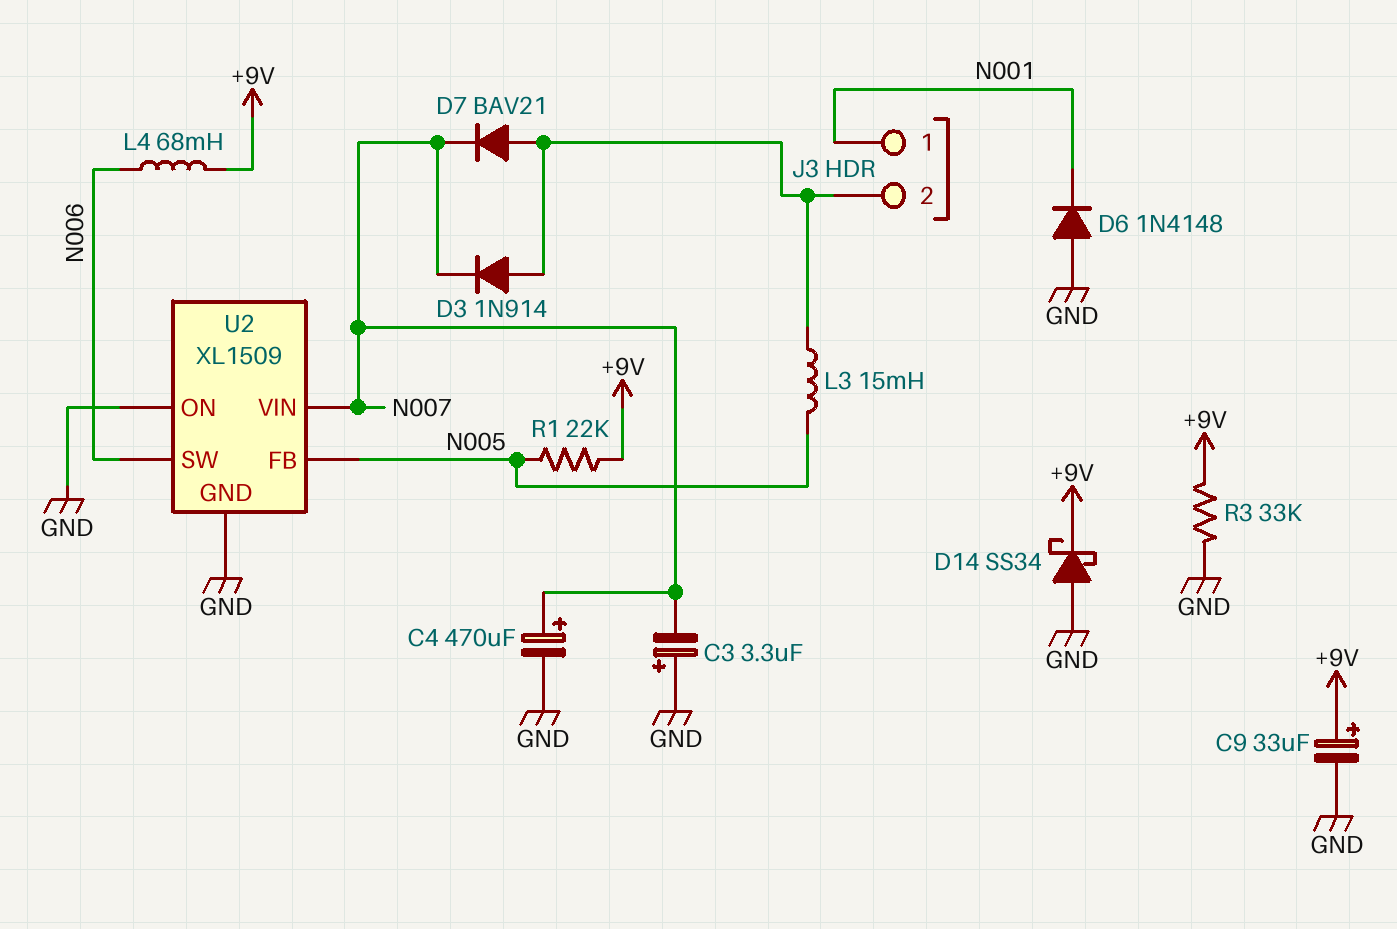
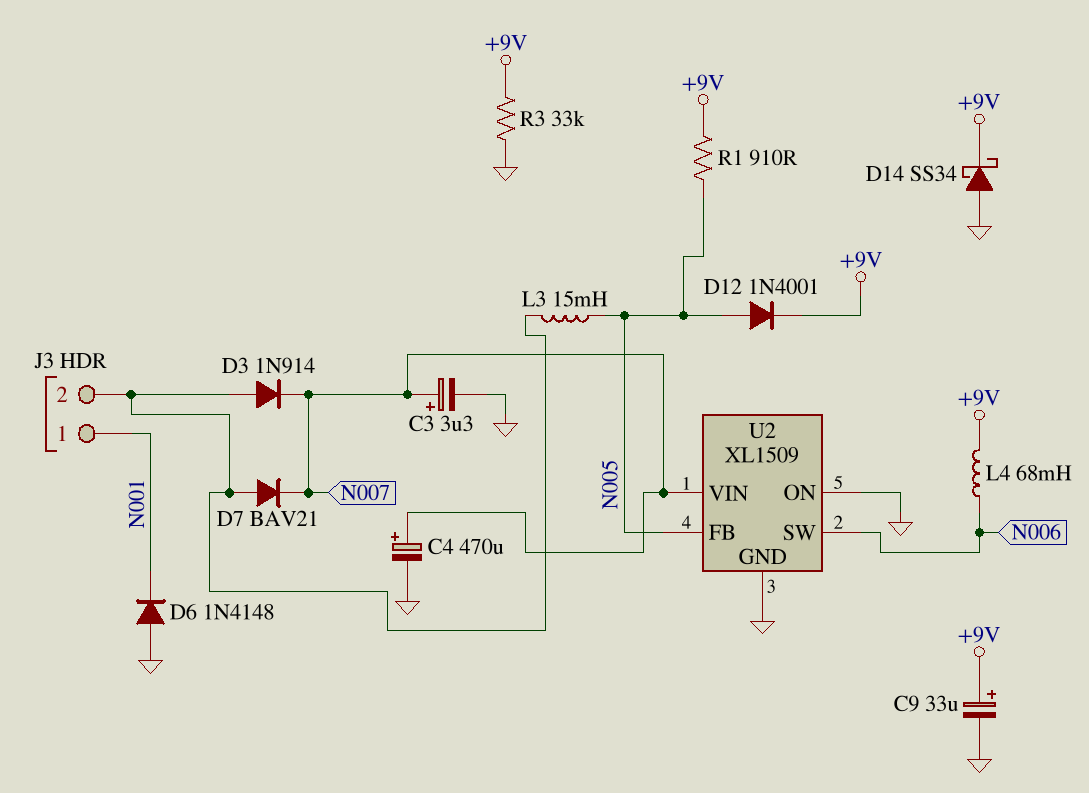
C3: 3.3uF (plus GND, minus N007) -> 3.3uF (plus N007, minus GND)
D12: none -> diode 1N4001 (A N005, K +9V)
R1: 22k (+9V, N005) -> 910 (+9V, N005)

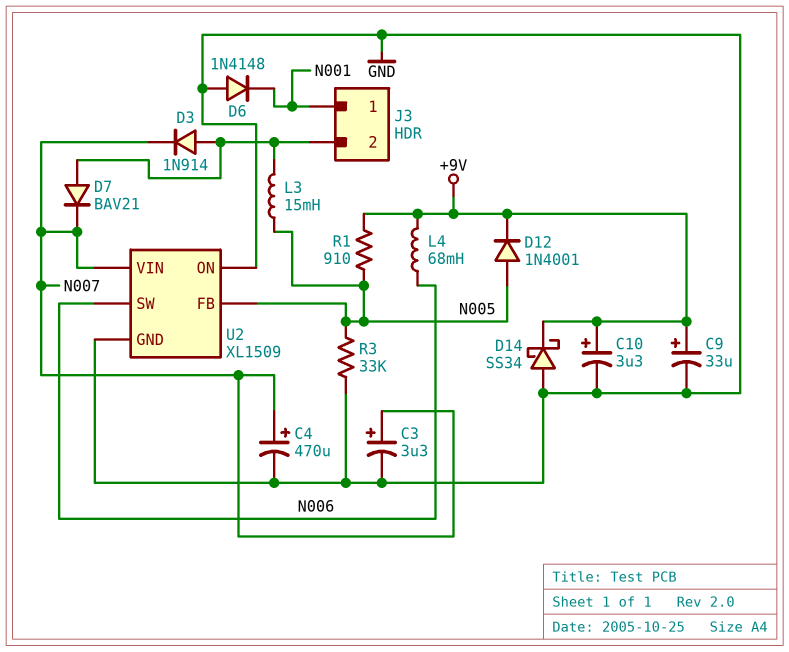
C10: none -> 3.3uF (plus +9V, minus GND)
R3: 33k (+9V, GND) -> 33k (GND, N005)

